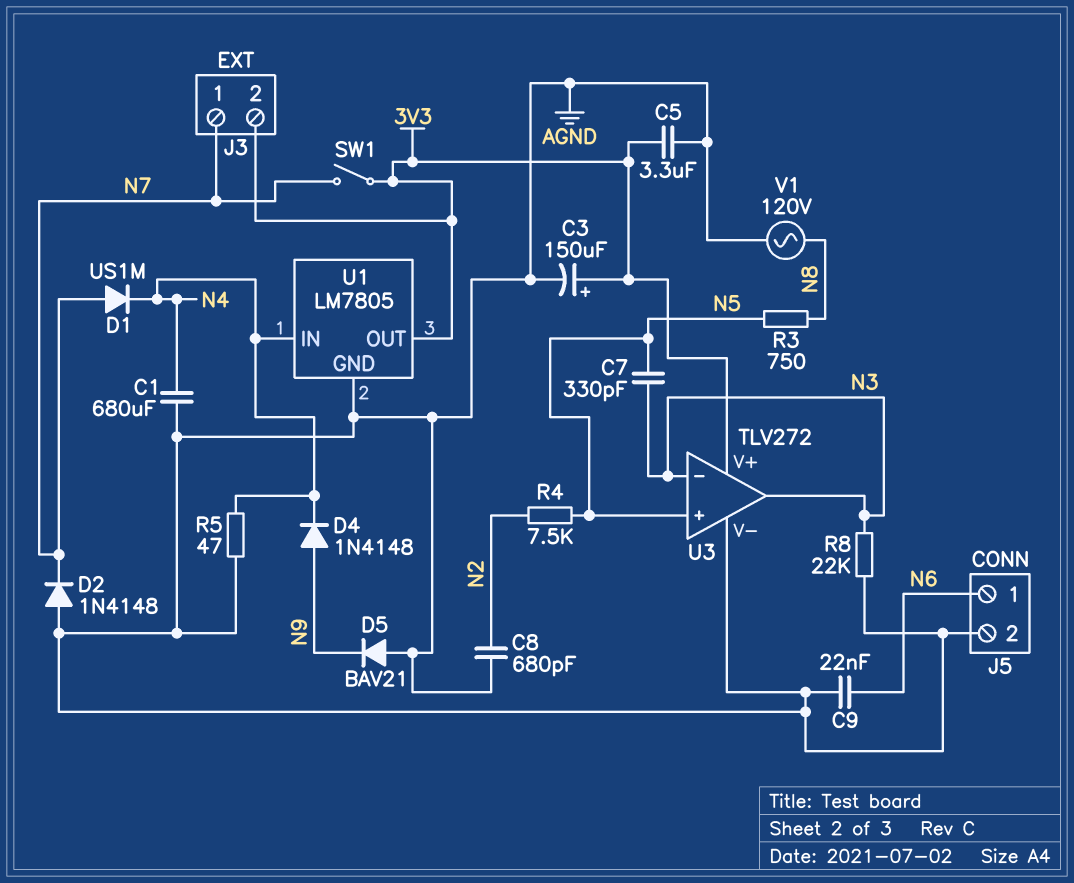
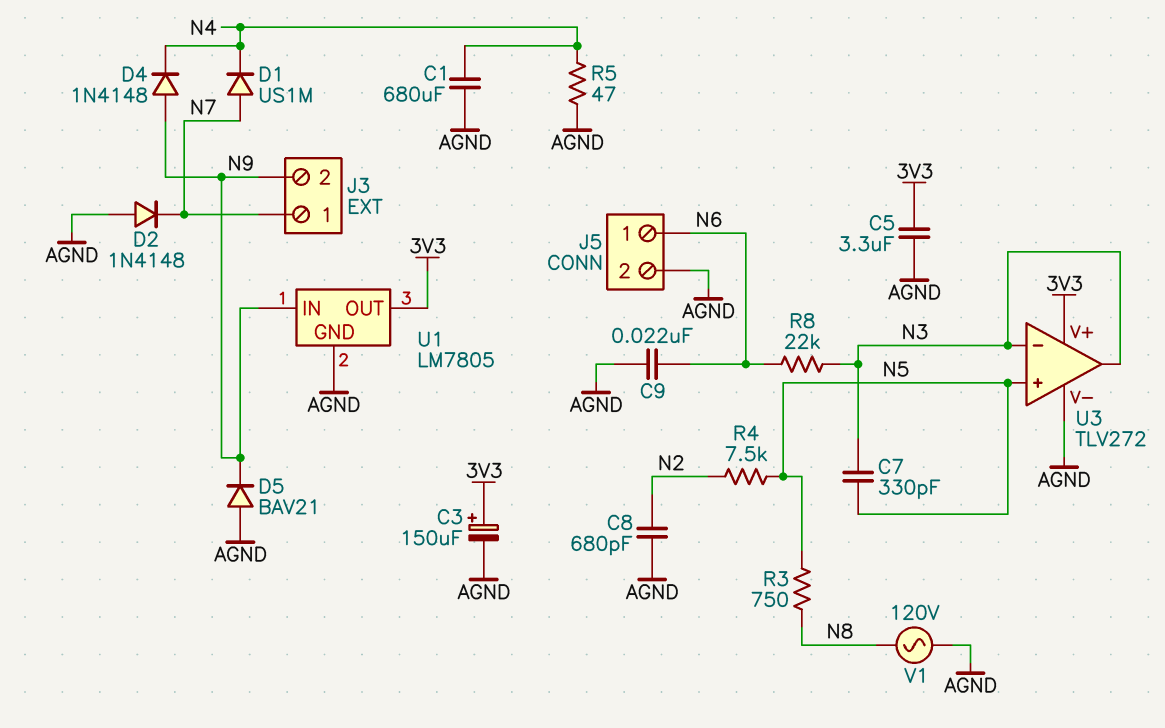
J3 pin 2: 3V3 -> N9
R8: 22k (AGND, N3) -> 22k (N3, N6)
SW1: switch (3V3, N7) -> none
U1 pin IN: N4 -> N9

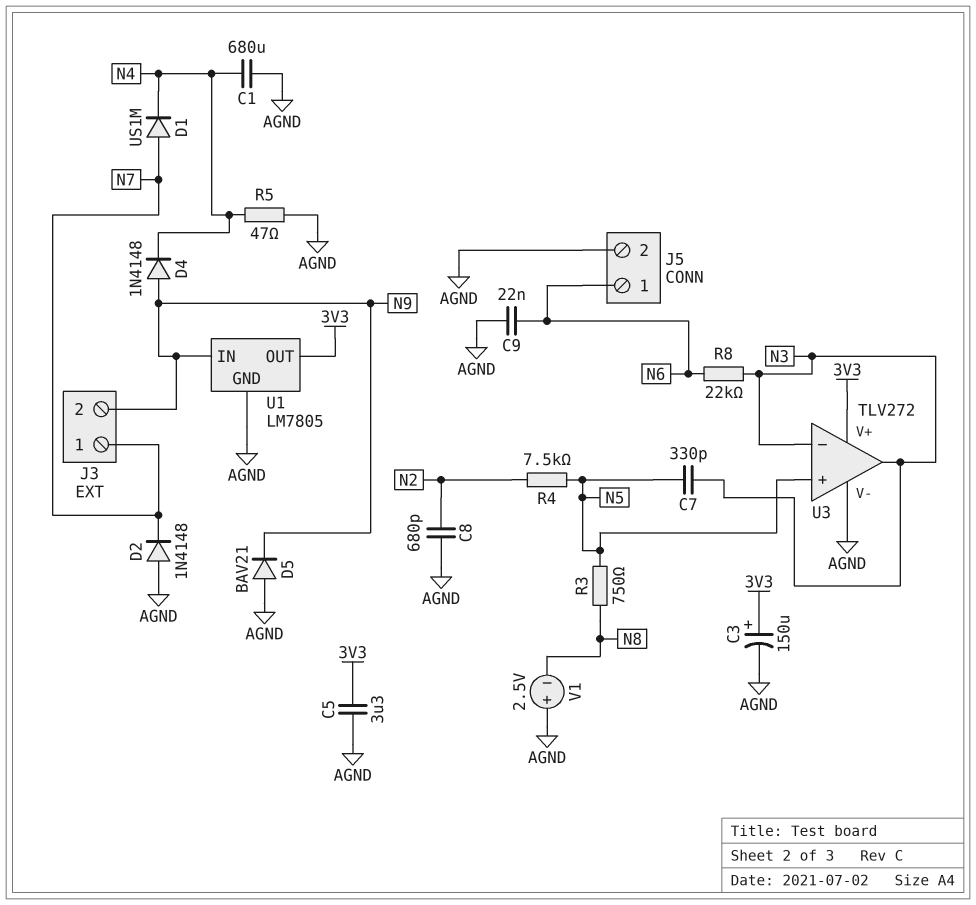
V1: AC 120V (AGND, N8) -> 2.5V (plus AGND, minus N8)

